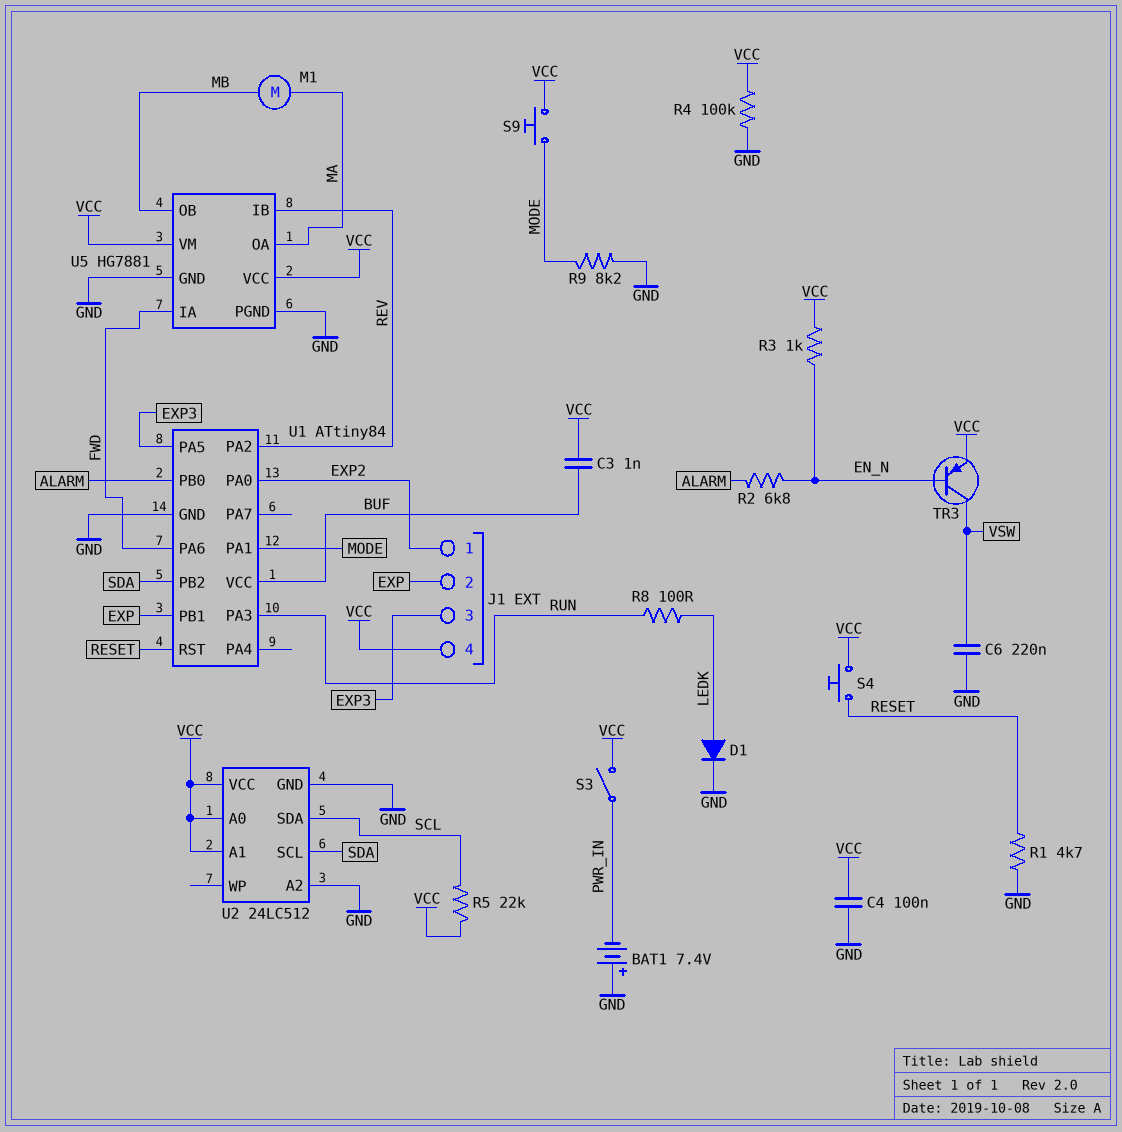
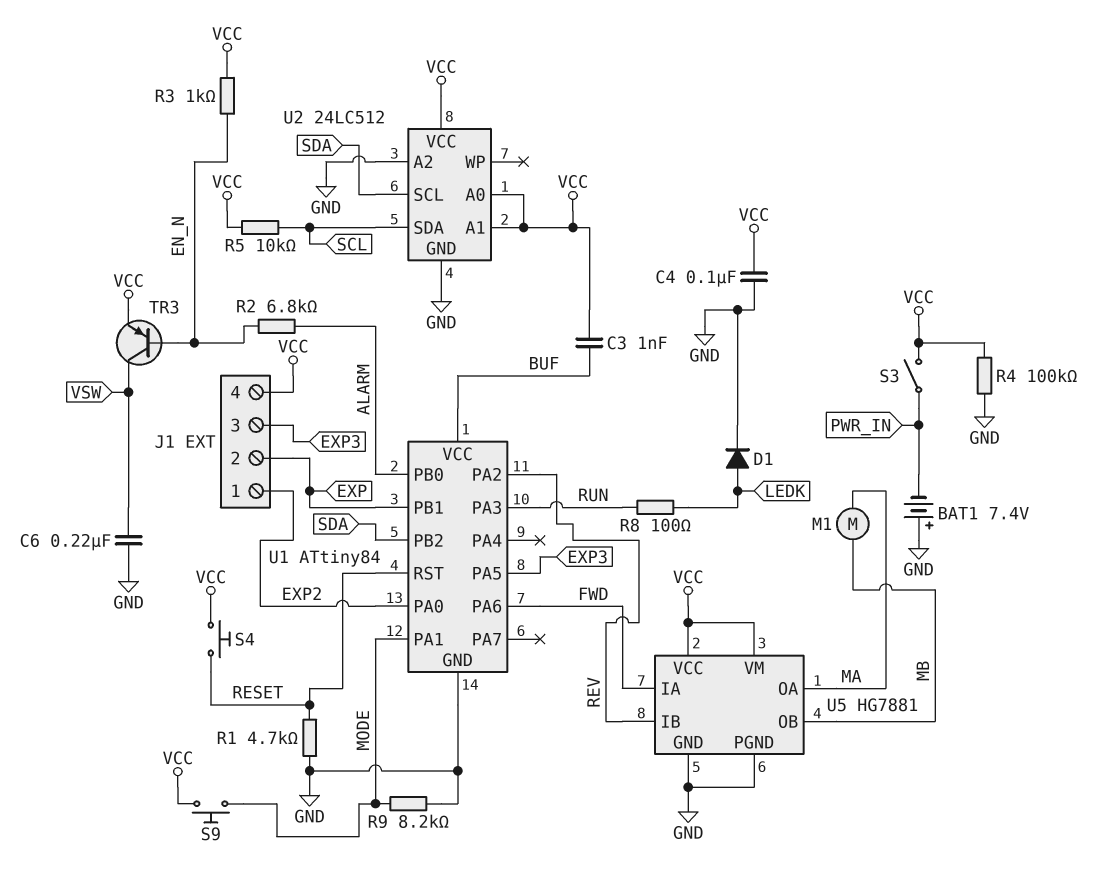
R5: 22k (SCL, VCC) -> 10k (SCL, VCC)

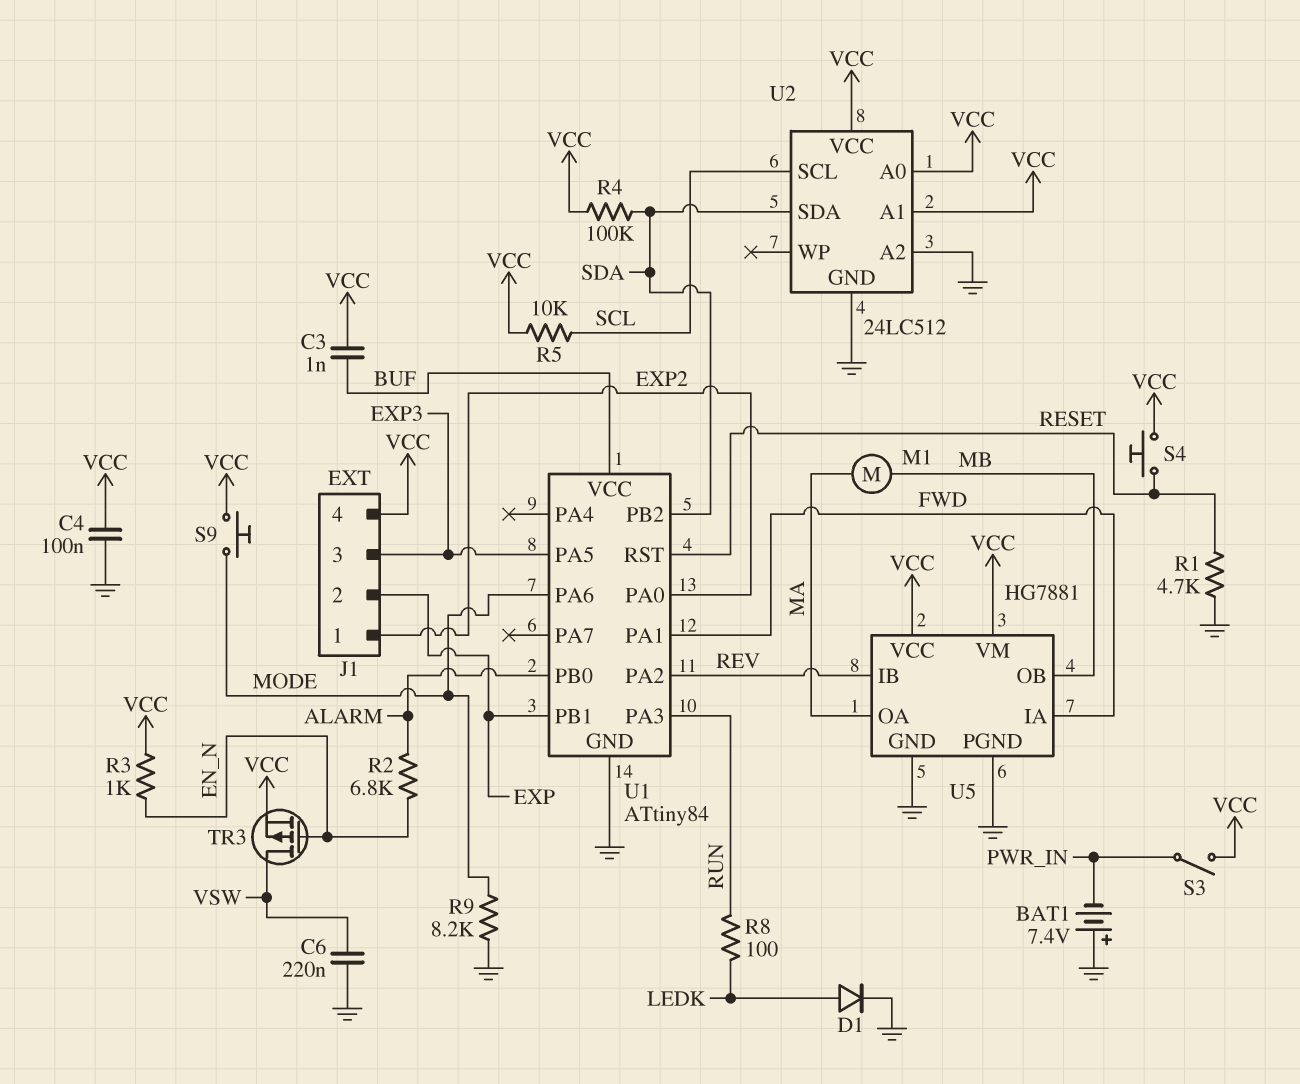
R4: 100k (GND, VCC) -> 100k (SDA, VCC)
TR3: PNP (B EN_N, C VSW, E VCC) -> PMOS (G EN_N, D VSW, S VCC)
U1 pin PA1: MODE -> FWD
U1 pin PA6: FWD -> MODE
U2 pin SCL: SDA -> SCL
U2 pin SDA: SCL -> SDA

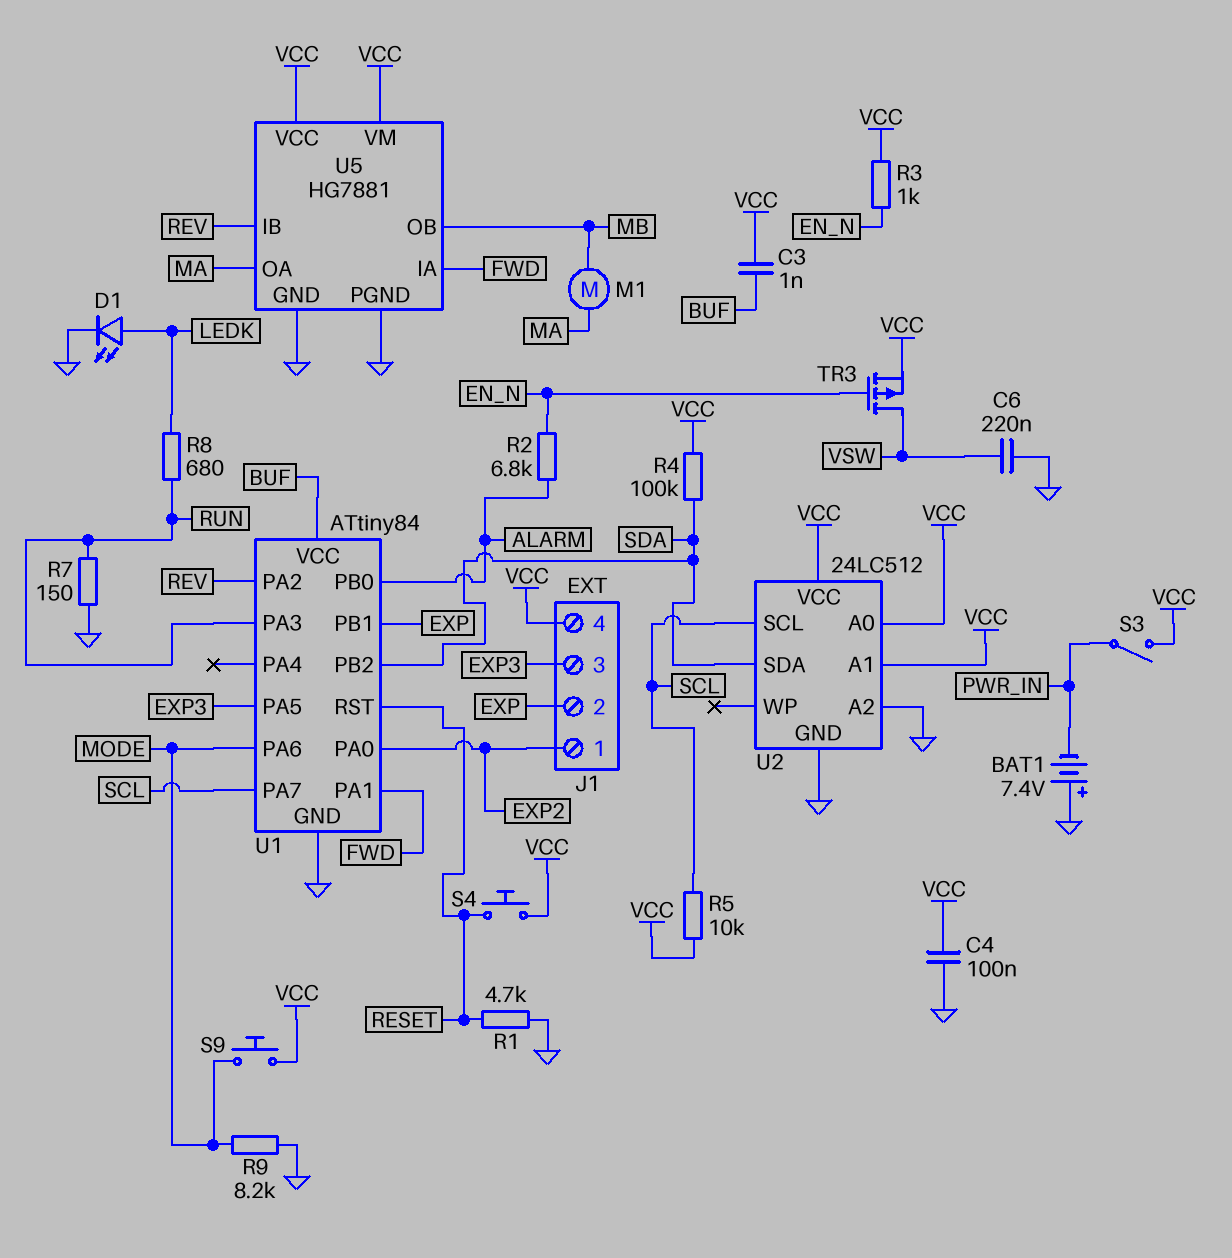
D1: diode (A LEDK, K GND) -> LED (A LEDK, K GND)
R7: none -> 150 (GND, RUN)
R8: 100 (LEDK, RUN) -> 680 (LEDK, RUN)
U1 pin PA7: none -> SCL

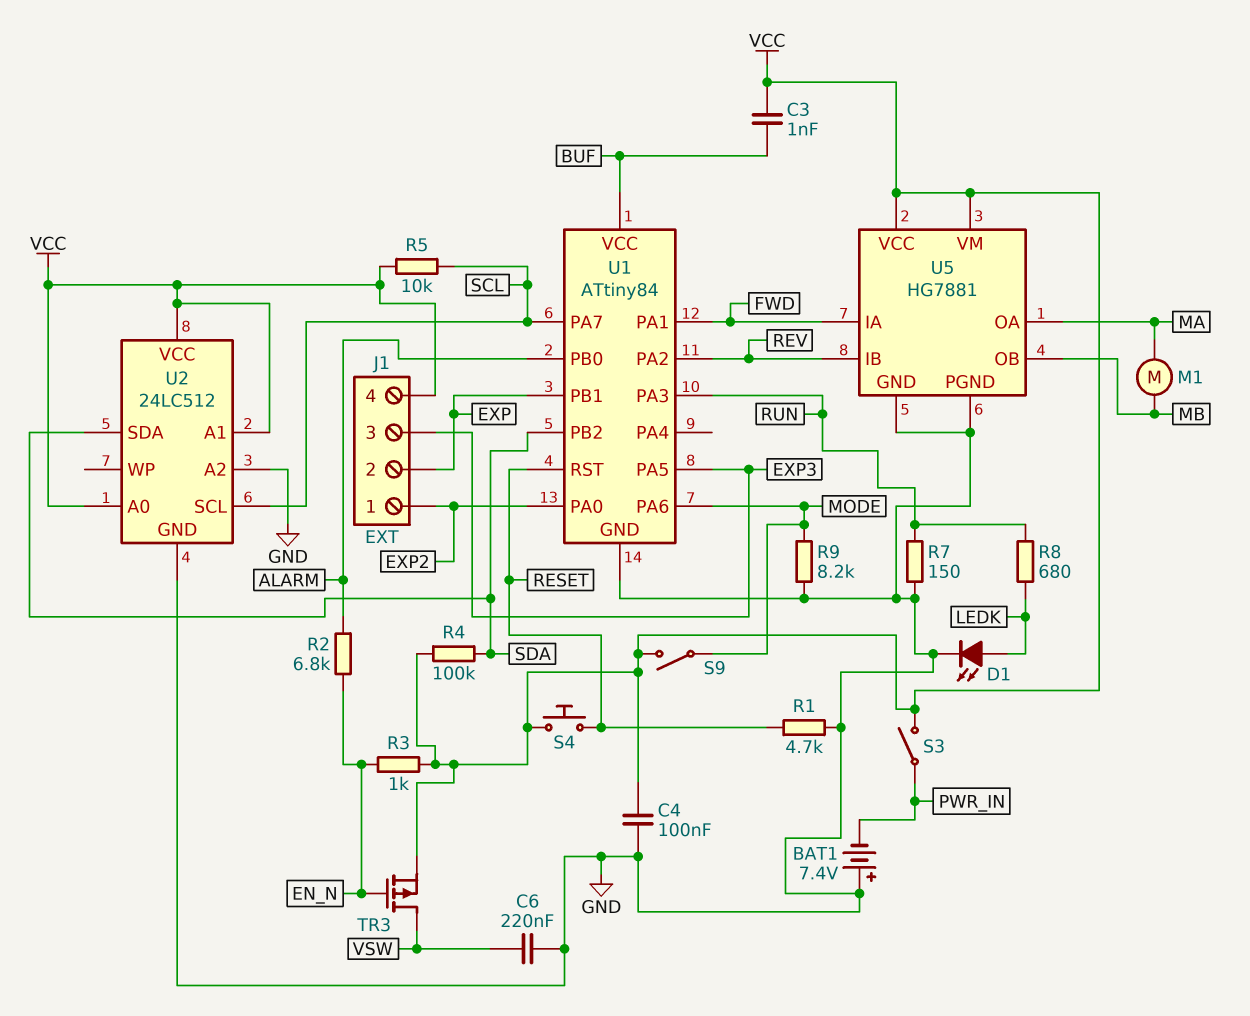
S9: button (MODE, VCC) -> switch (MODE, VCC)

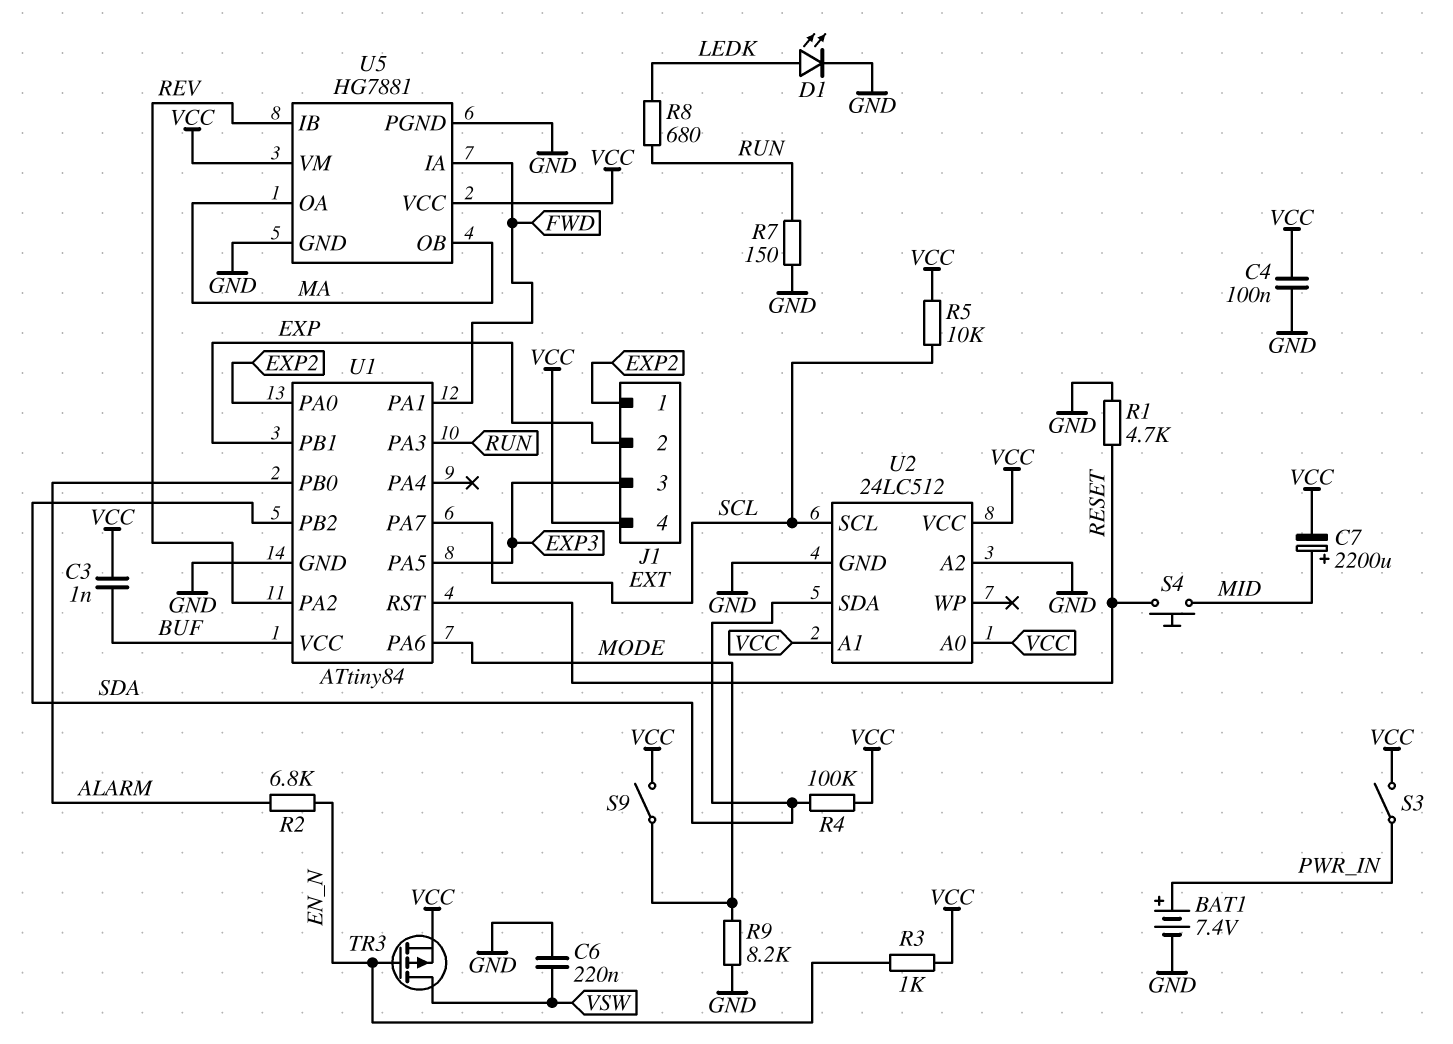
BAT1: 7.4V (plus GND, minus PWR_IN) -> 7.4V (plus PWR_IN, minus GND)
C7: none -> 2200uF (plus MID, minus VCC)
M1: motor (MA, MB) -> none
S4: button (RESET, VCC) -> button (MID, RESET)
U5 pin OB: MB -> MA

